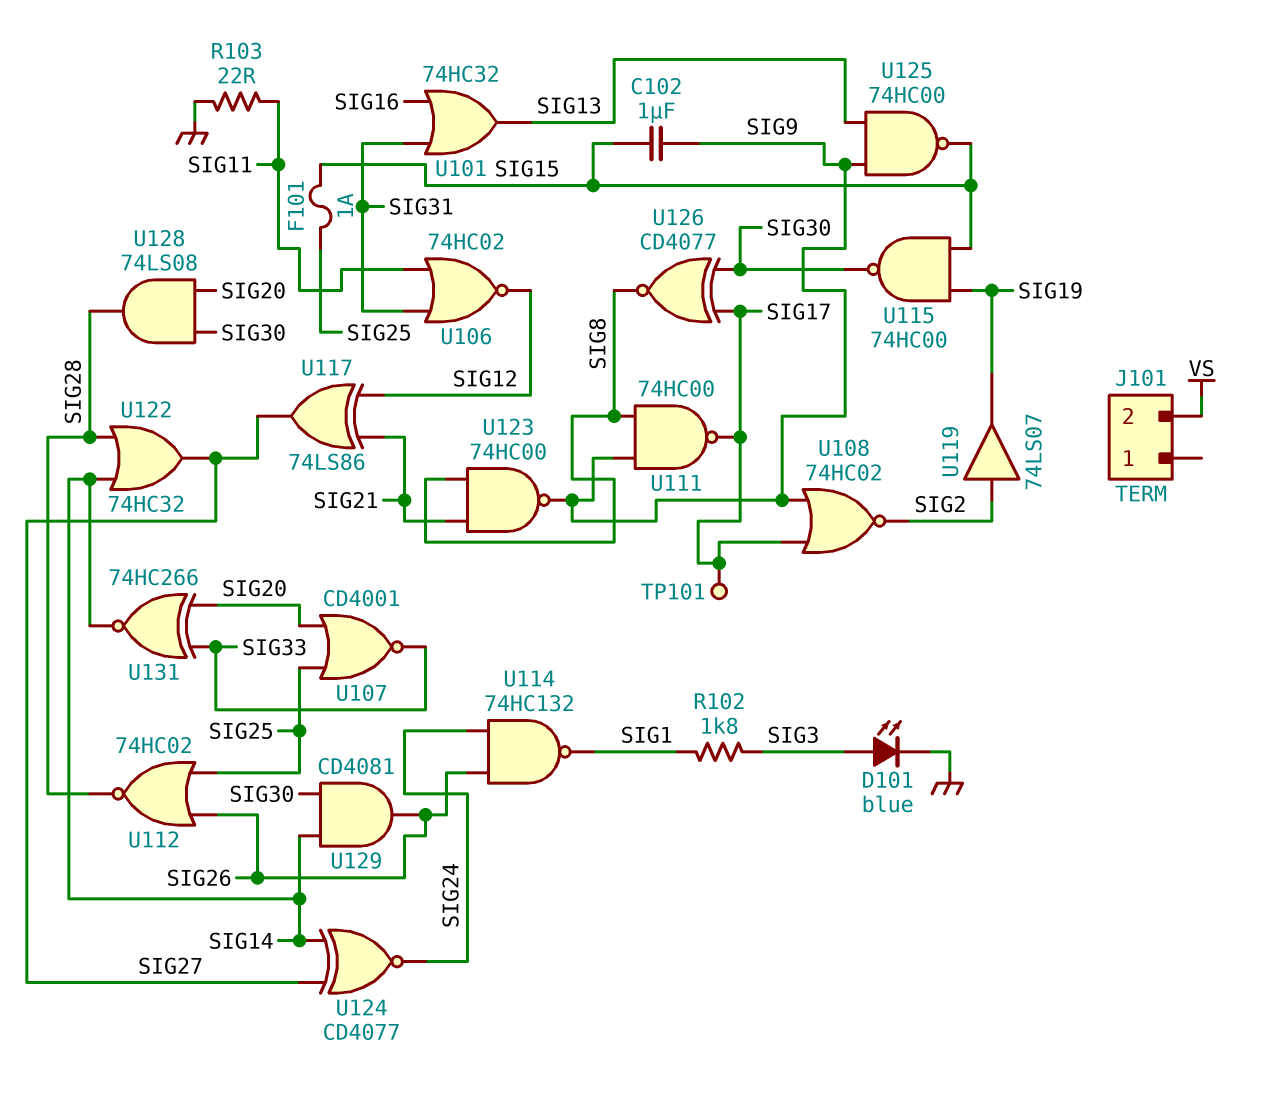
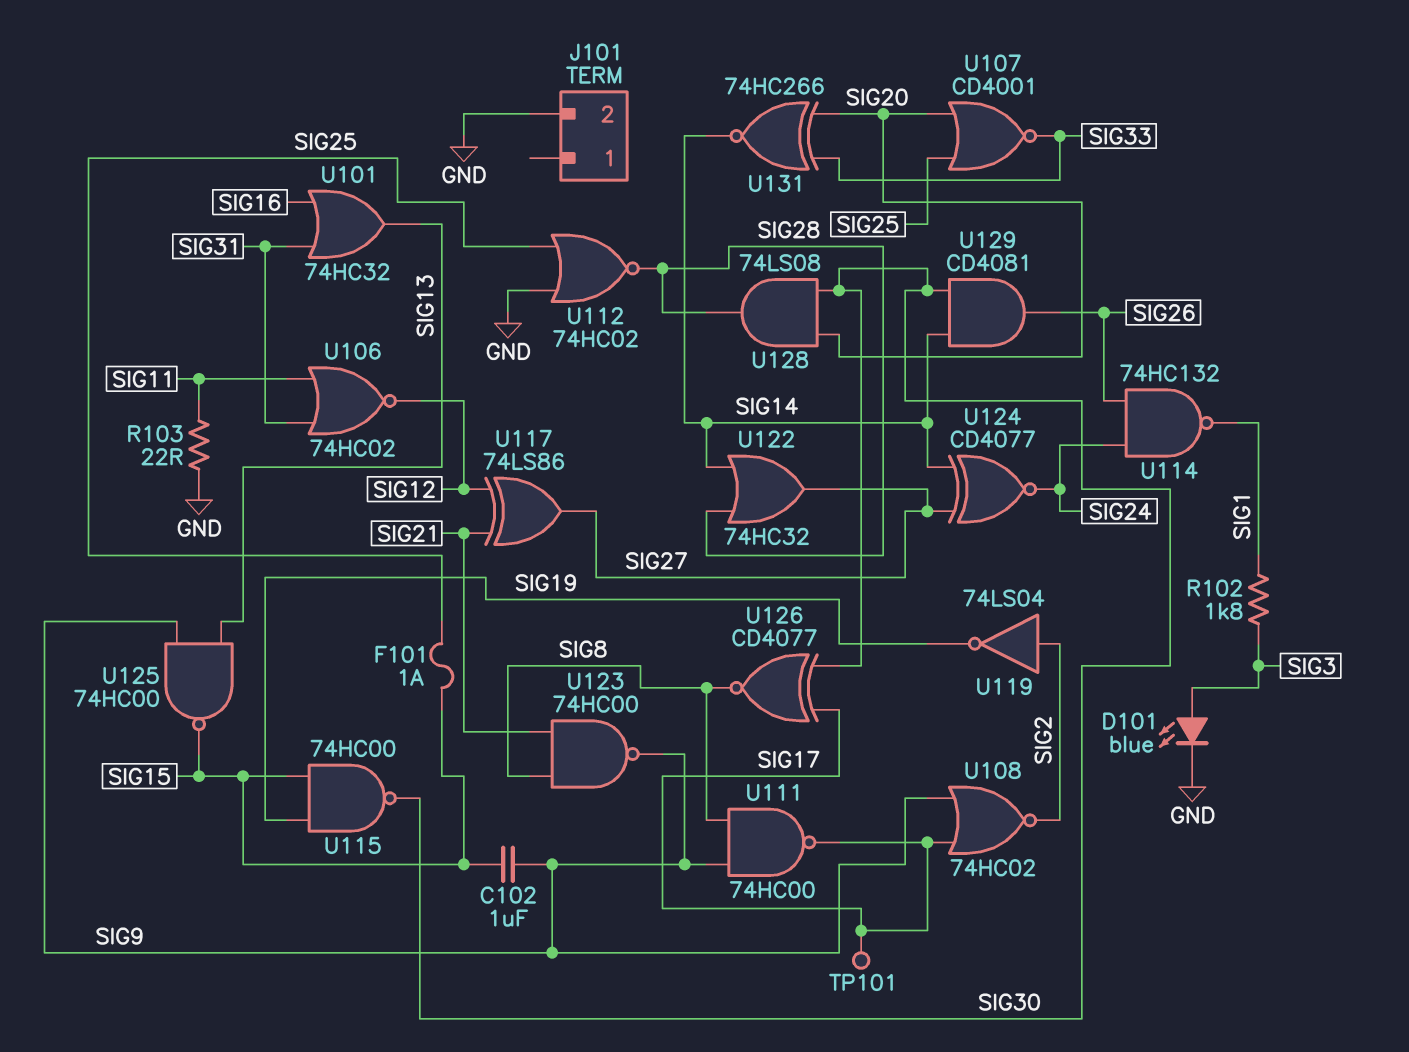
J101 pin 2: VS -> GND
U112: NOR 74HC02 (in SIG25, in SIG26, out SIG28) -> NOR 74HC02 (in GND, in SIG25, out SIG28)
U119: buffer 74LS07 (in SIG2, out SIG19) -> NOT 74LS04 (in SIG2, out SIG19)

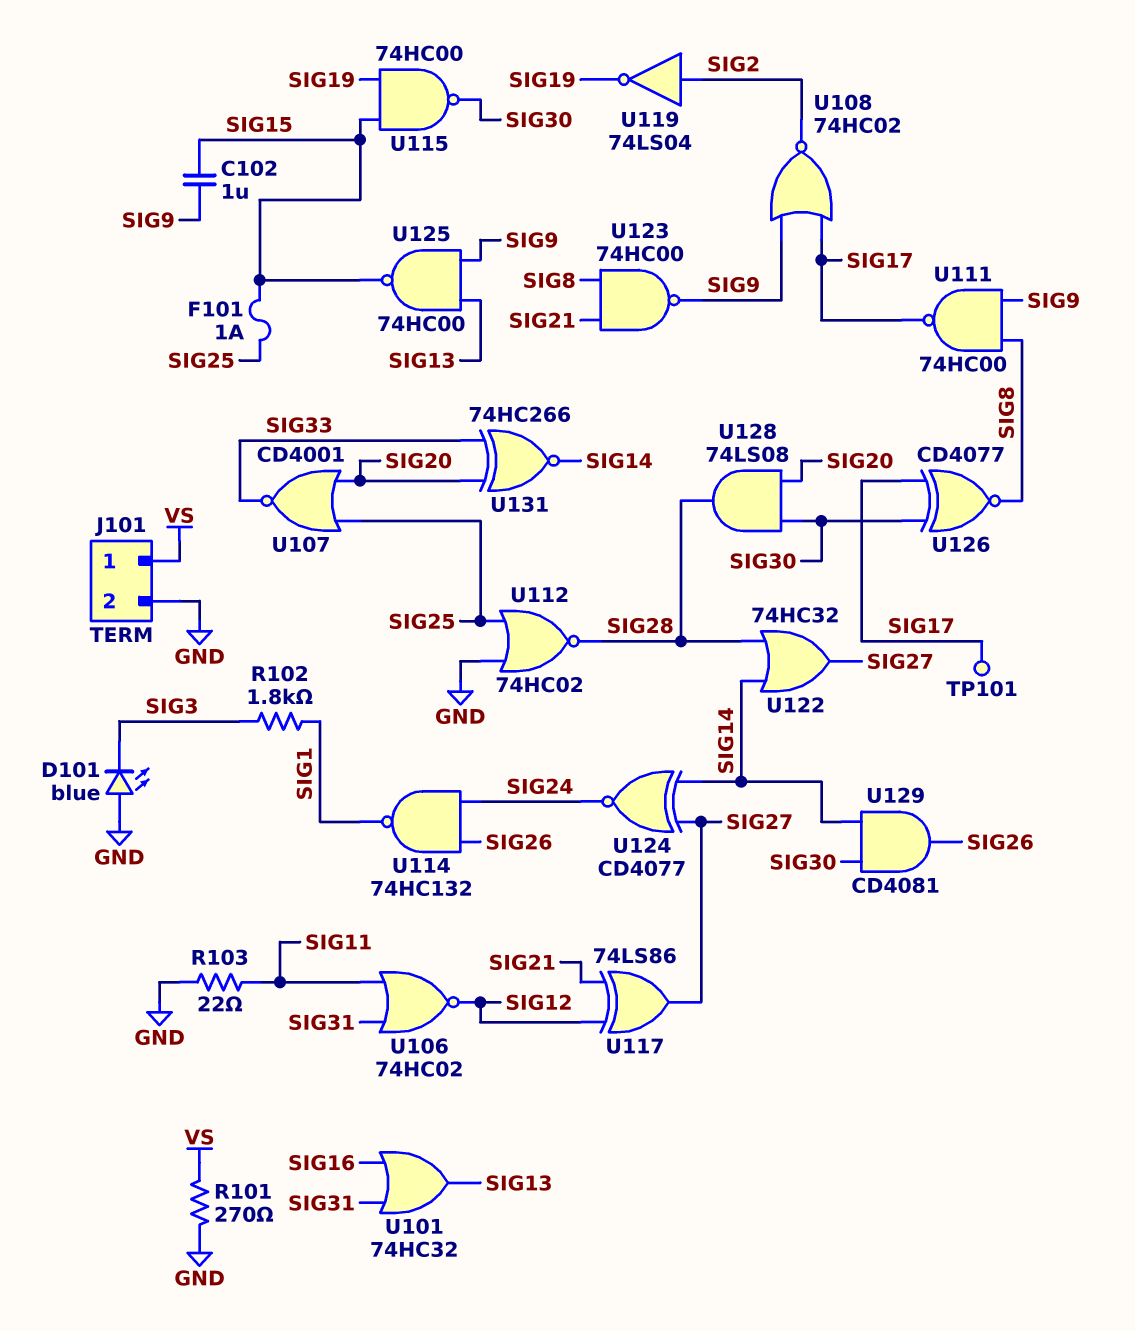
D101: LED blue (A SIG3, K GND) -> LED blue (A GND, K SIG3)
J101 pin 1: none -> VS
R101: none -> 270 (GND, VS)

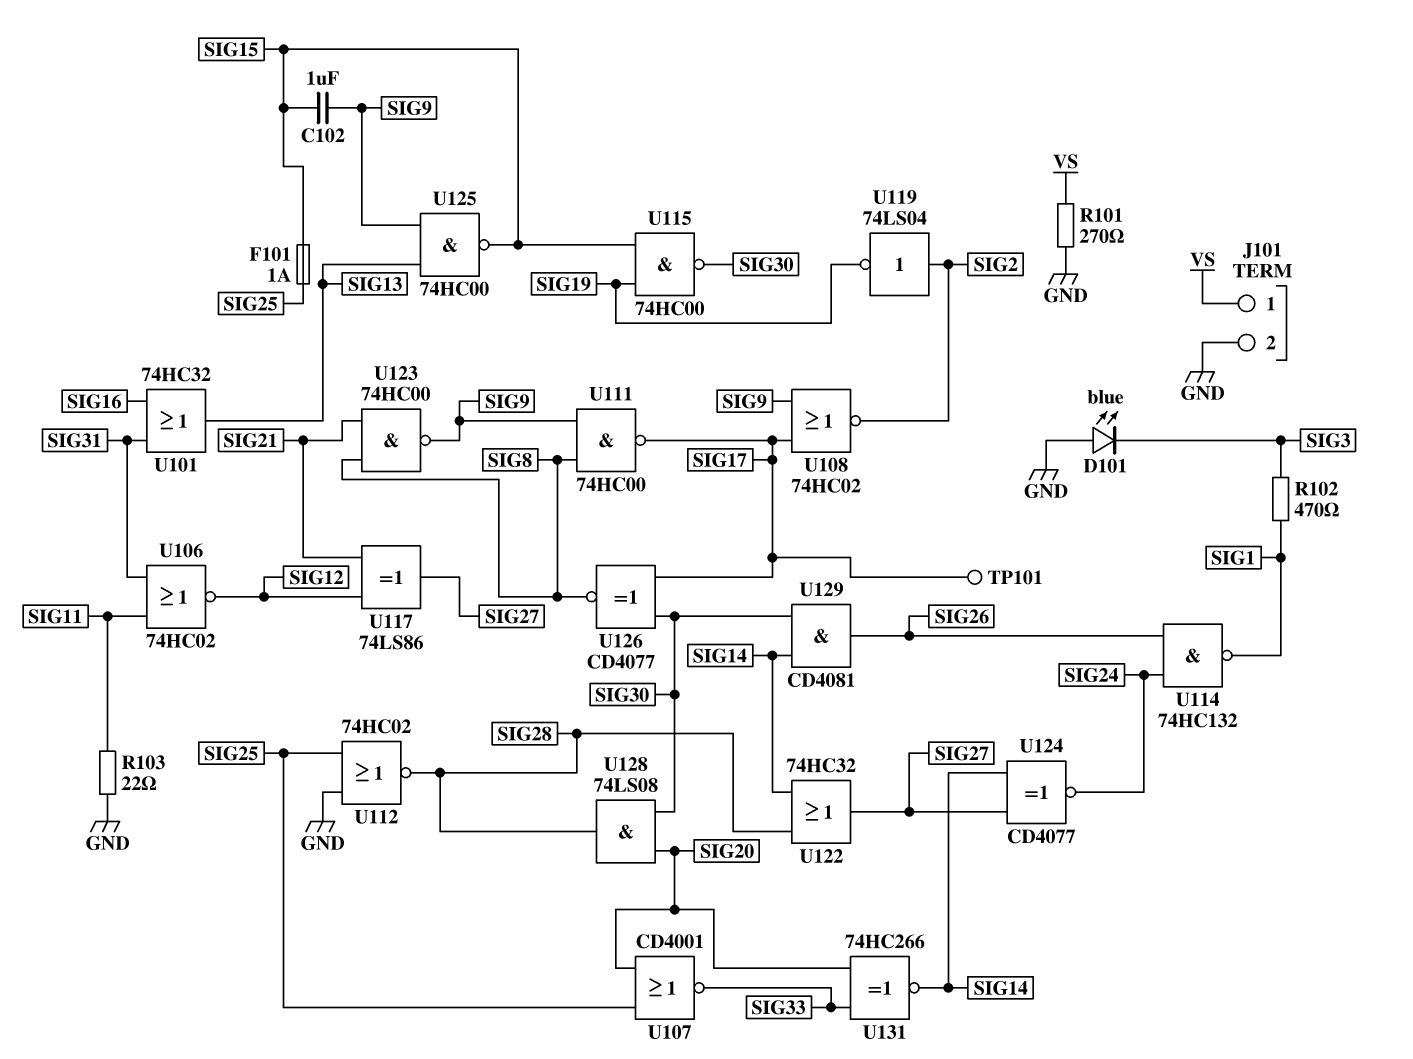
R102: 1.8k (SIG1, SIG3) -> 470 (SIG1, SIG3)

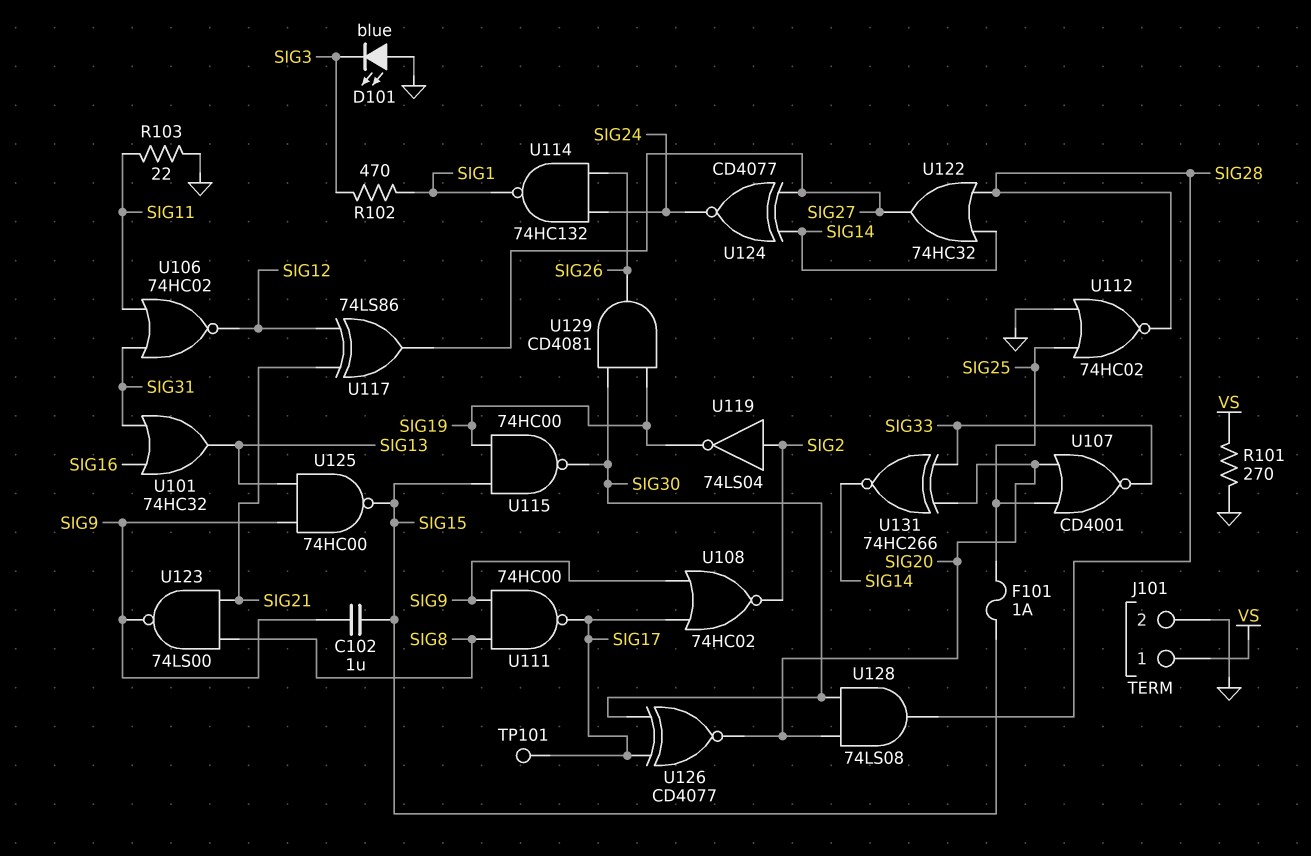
U123: NAND 74HC00 (in SIG8, in SIG21, out SIG9) -> NAND 74LS00 (in SIG8, in SIG21, out SIG9)
U126: XNOR CD4077 (in SIG17, in SIG30, out SIG8) -> XNOR CD4077 (in SIG17, in SIG30, out SIG20)
U129: AND CD4081 (in SIG14, in SIG30, out SIG26) -> AND CD4081 (in SIG19, in SIG30, out SIG26)

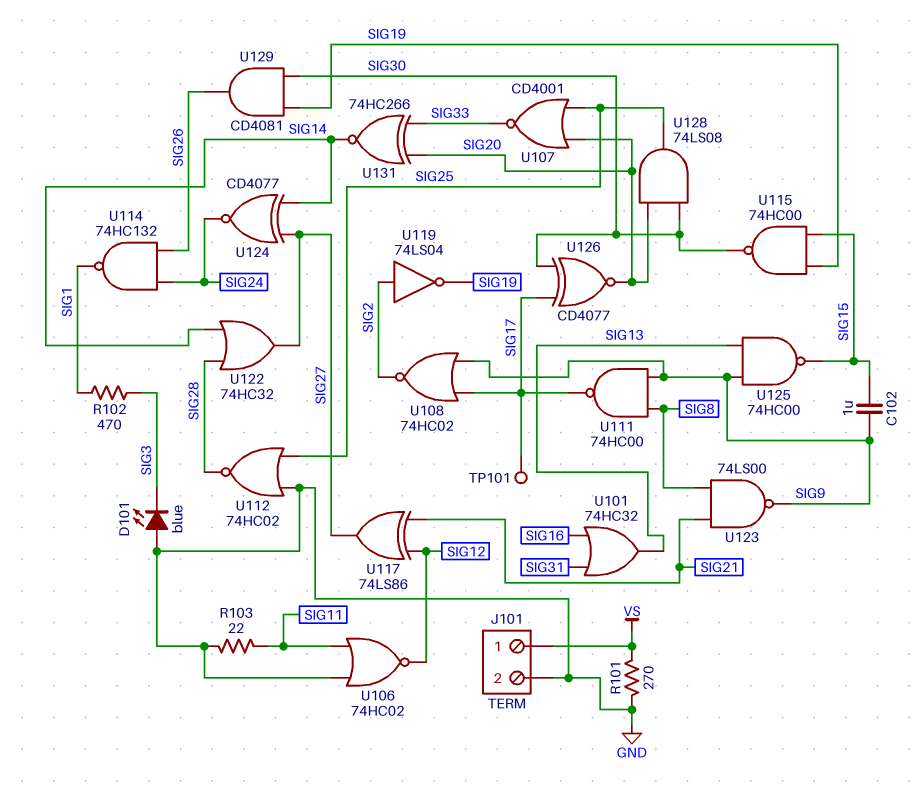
F101: 1A (SIG15, SIG25) -> none
U106: NOR 74HC02 (in SIG11, in SIG31, out SIG12) -> NOR 74HC02 (in GND, in SIG11, out SIG12)
U128: AND 74LS08 (in SIG20, in SIG30, out SIG28) -> AND 74LS08 (in SIG20, in SIG30, out SIG25)

